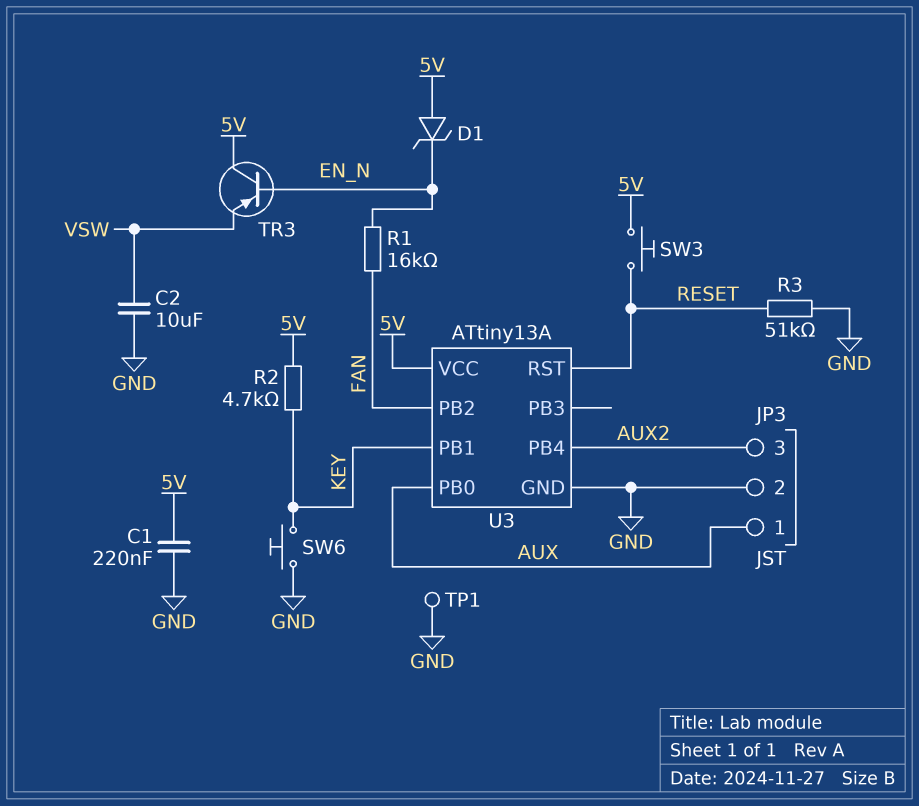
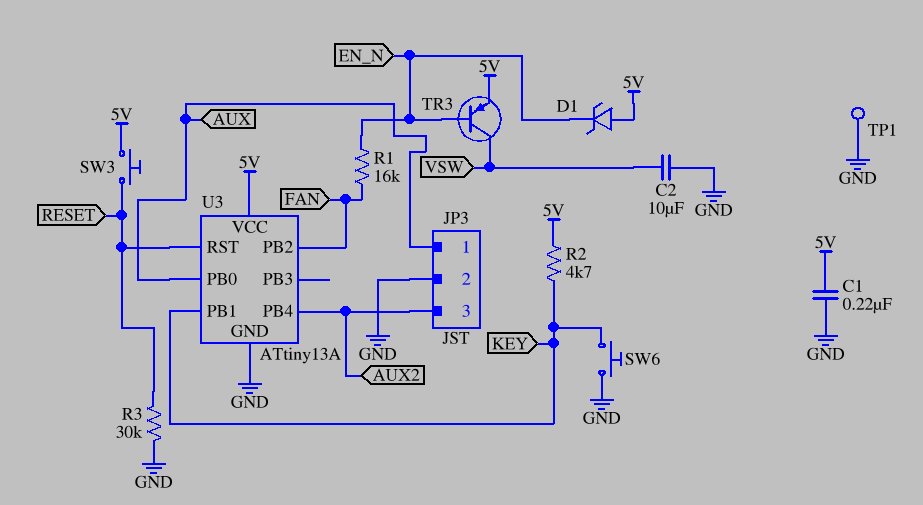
R3: 51k (GND, RESET) -> 30k (GND, RESET)
TR3: PNP (B EN_N, C 5V, E VSW) -> PNP (B EN_N, C VSW, E 5V)

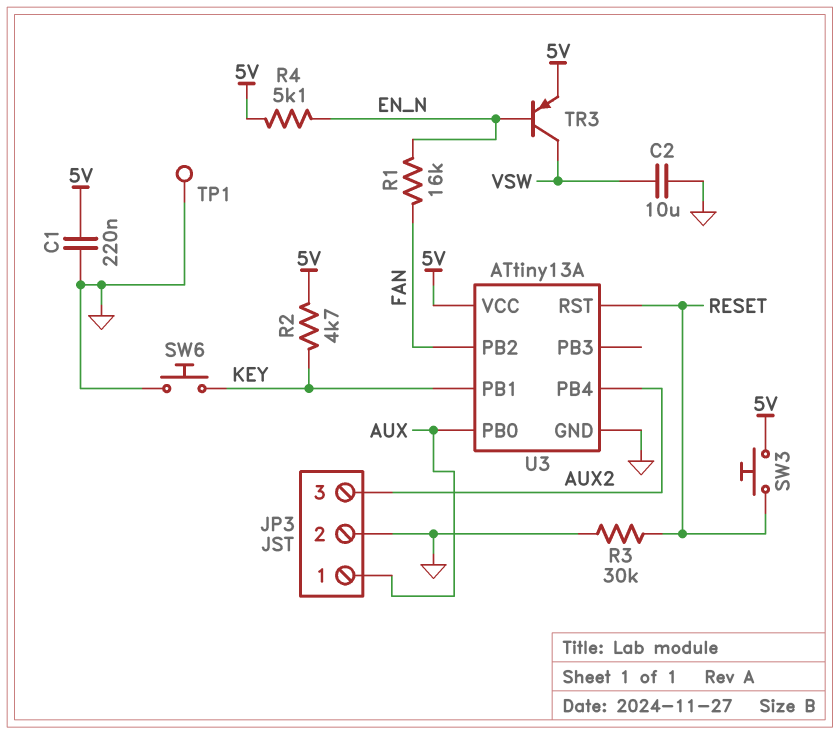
D1: zener (A 5V, K EN_N) -> none
R4: none -> 5.1k (5V, EN_N)

